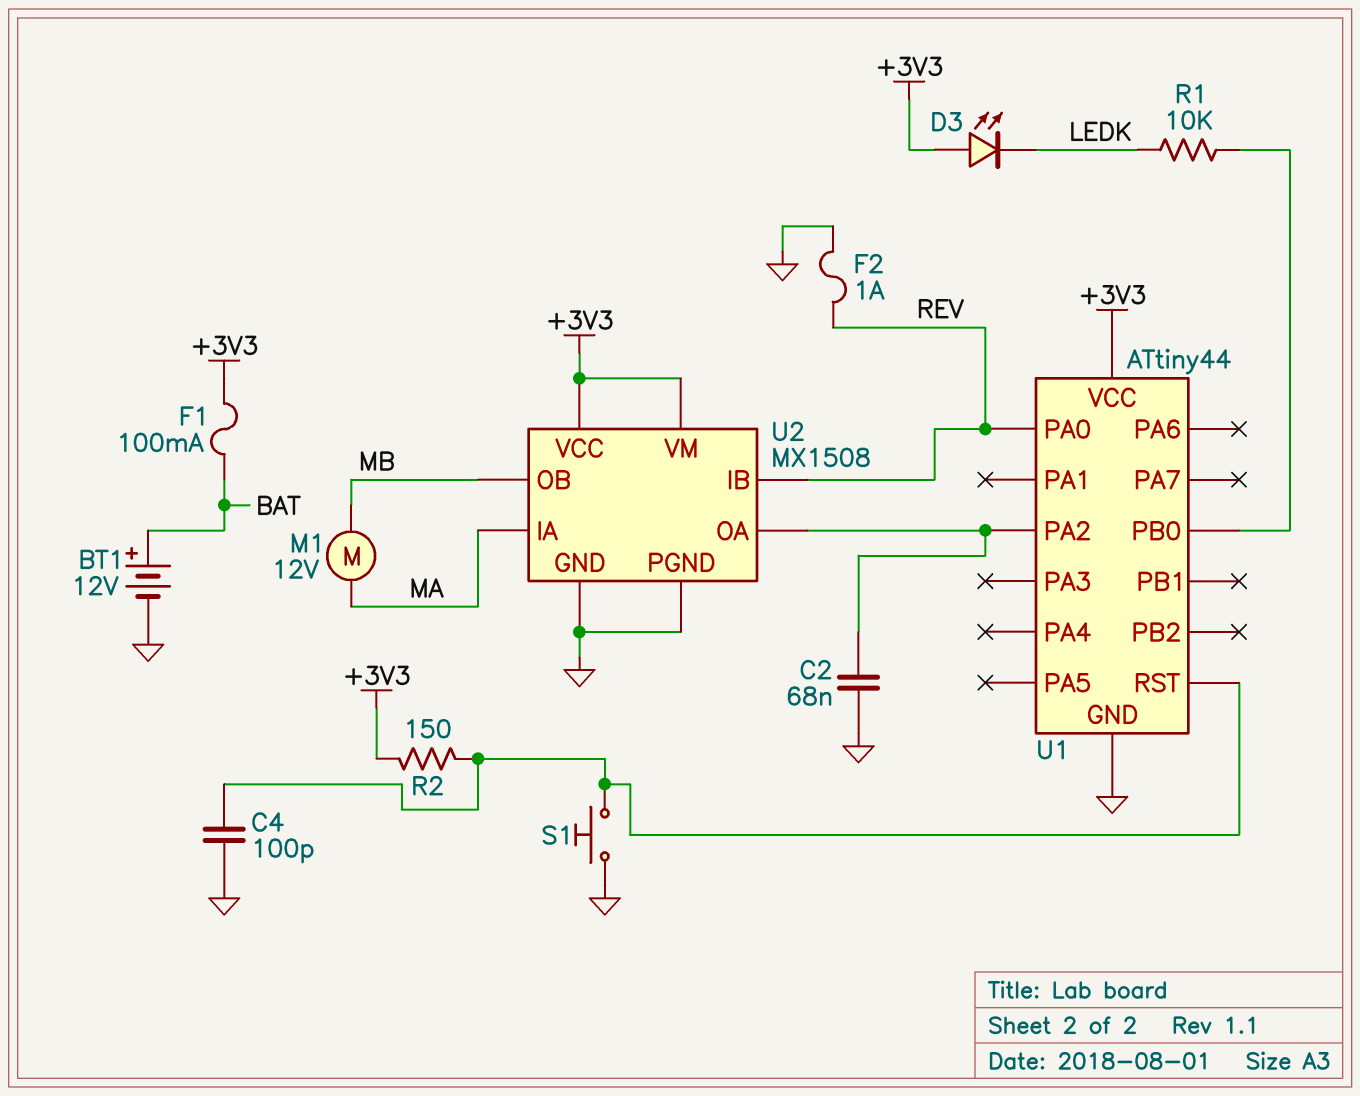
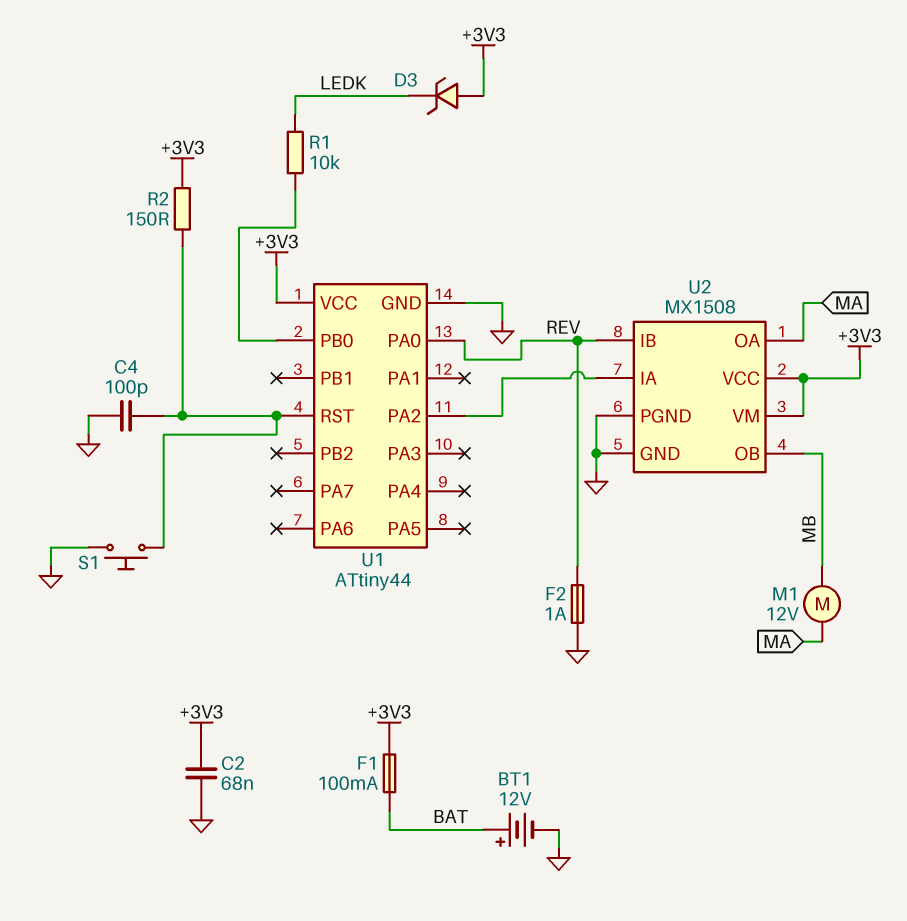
C2: 68nF (GND, U1/PA2) -> 68nF (+3V3, GND)
D3: LED (A +3V3, K LEDK) -> zener (A +3V3, K LEDK)
U2 pin IA: MA -> U1/PA2
U2 pin OA: U1/PA2 -> MA

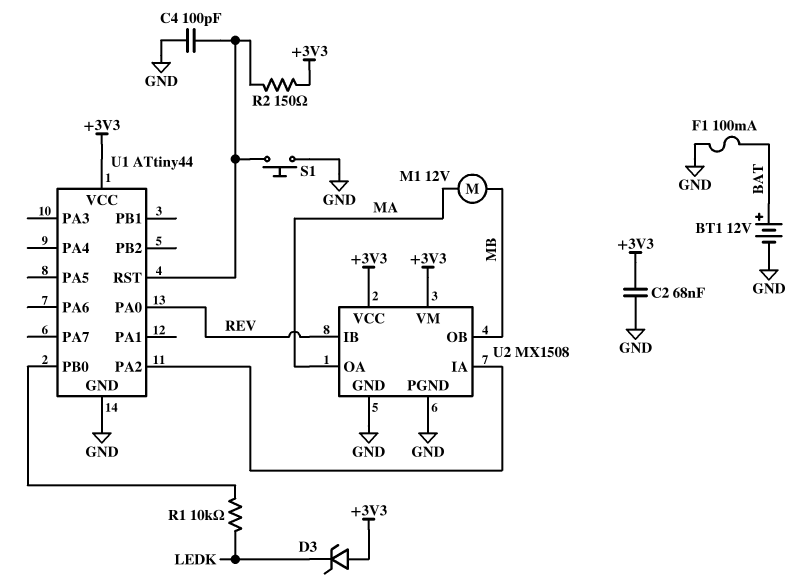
F1: 100mA (+3V3, BAT) -> 100mA (BAT, GND)
F2: 1A (GND, REV) -> none

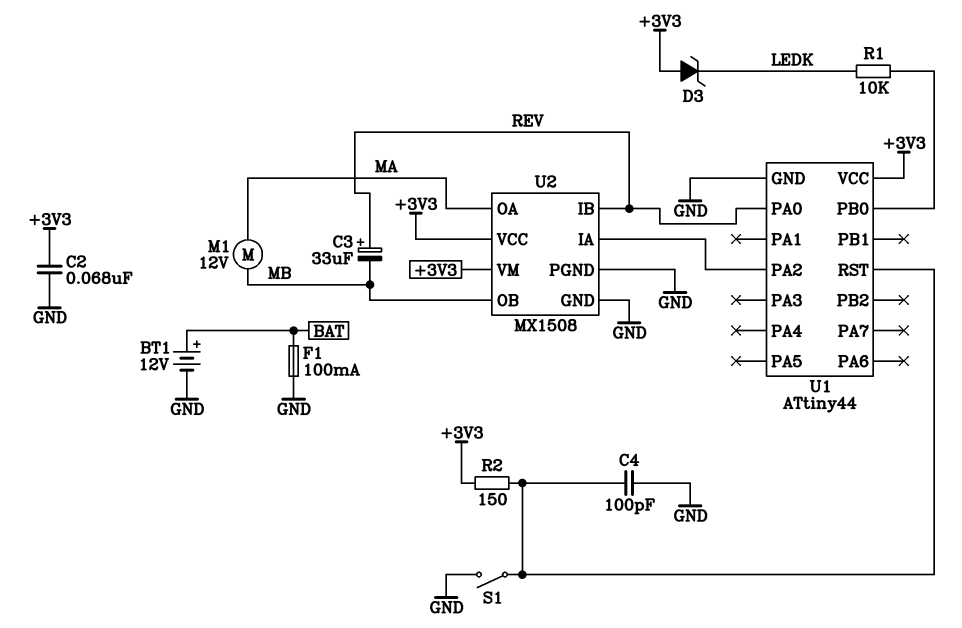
C3: none -> 33uF (plus REV, minus MB)
S1: button (GND, U1/RST) -> switch (GND, U1/RST)

